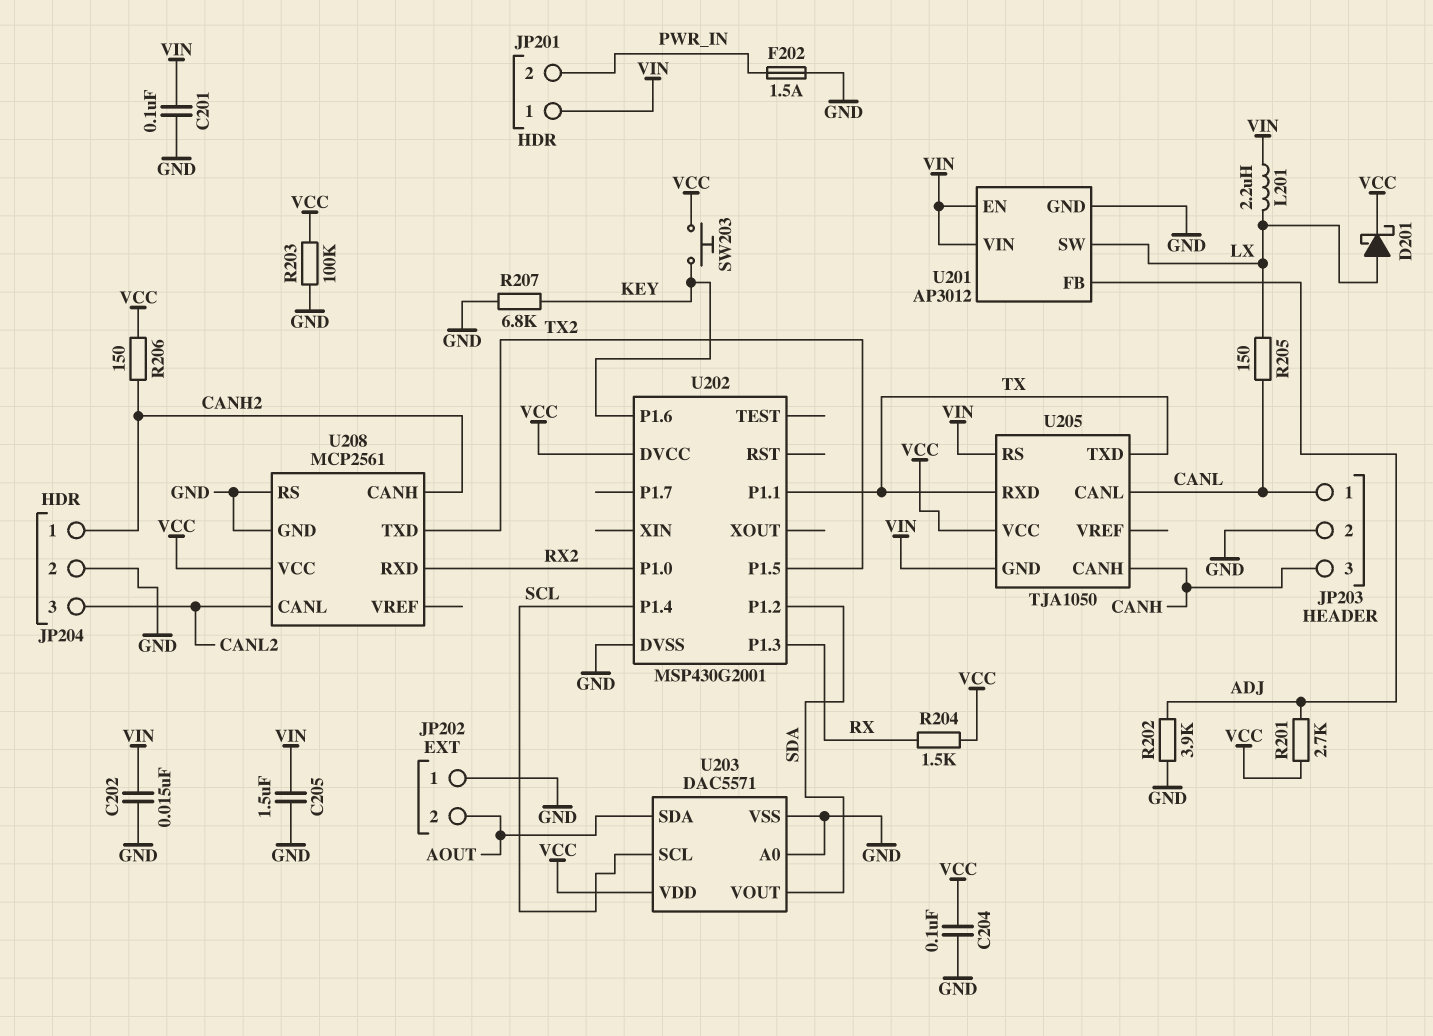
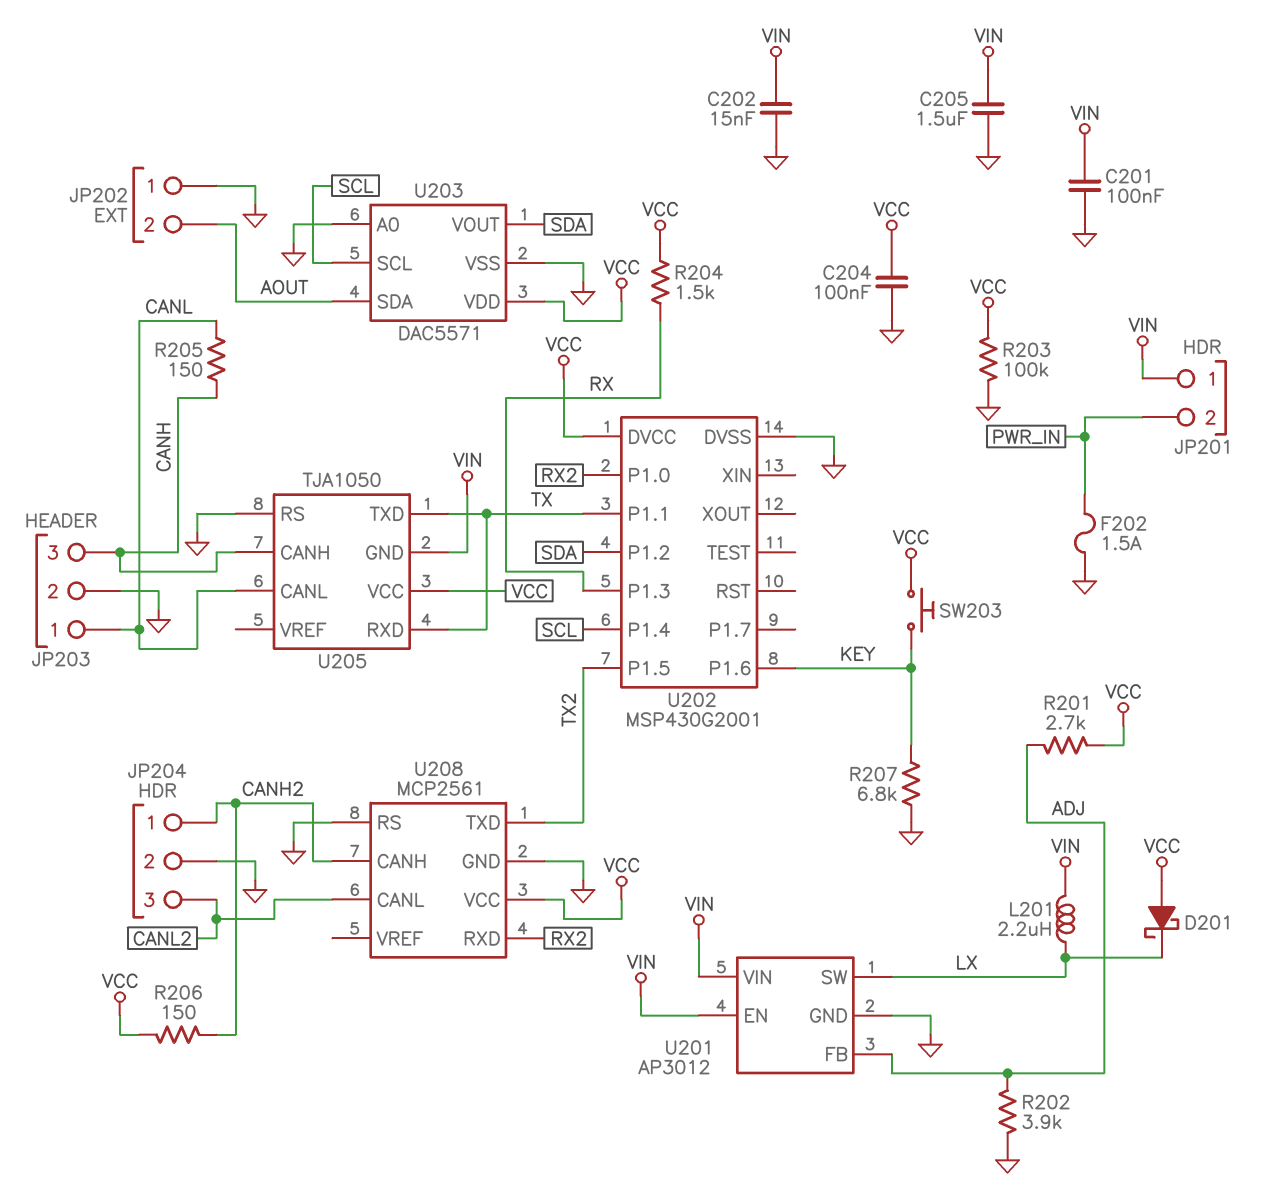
D201: schottky (A LX, K VCC) -> schottky (A VCC, K LX)
R205: 150 (CANL, LX) -> 150 (CANH, CANL)
U205 pin RS: VIN -> GND

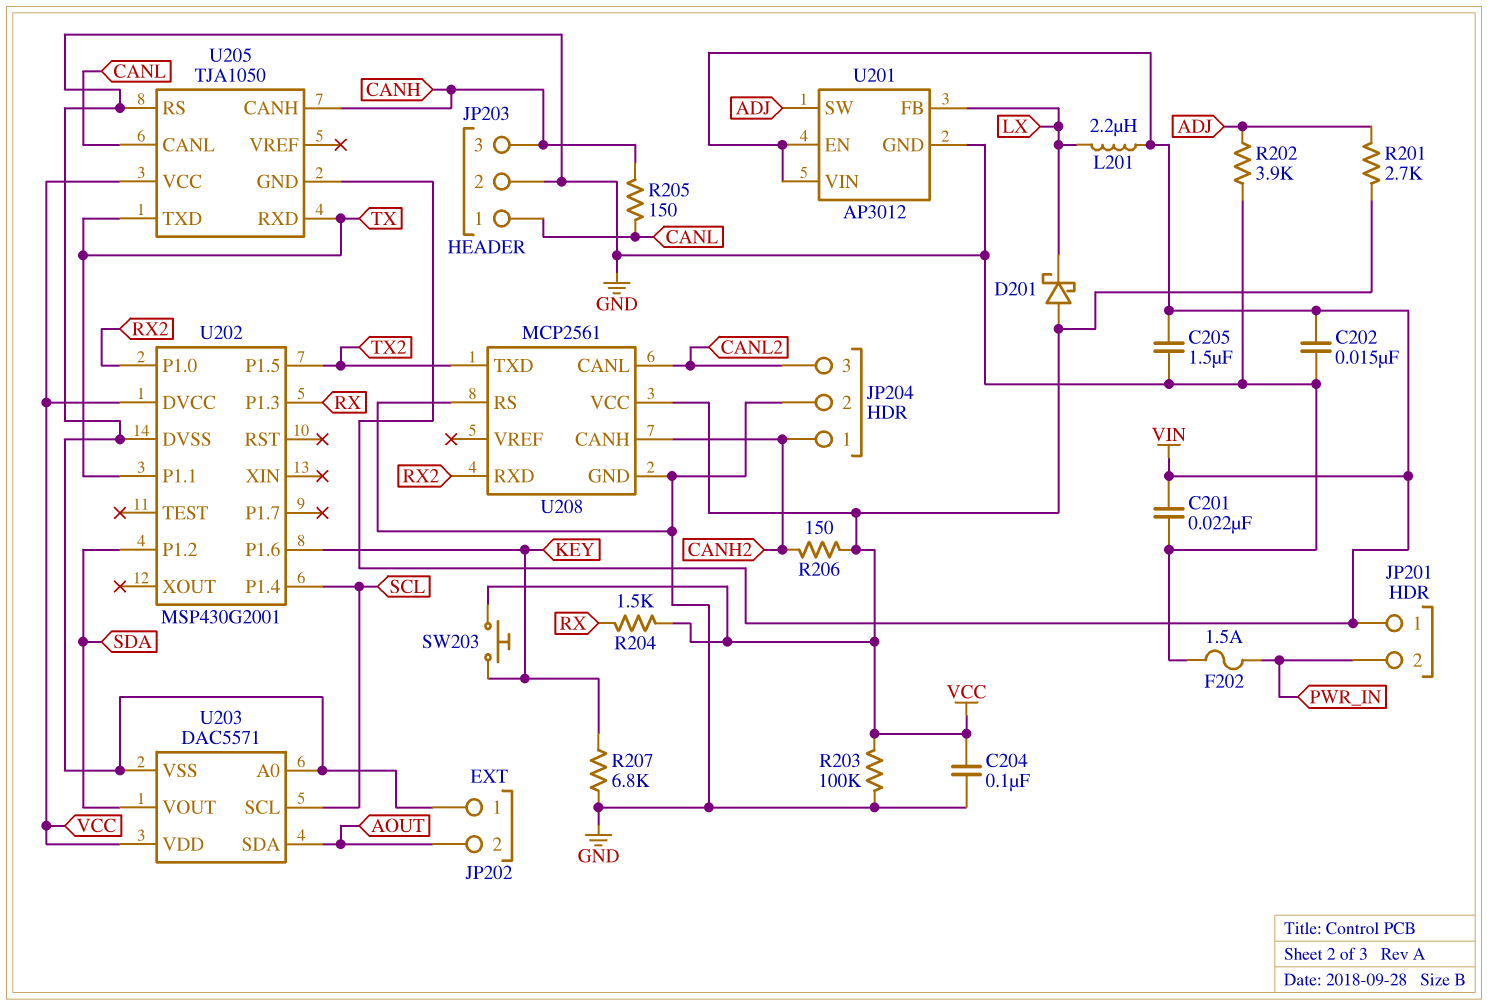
C201: 100nF (GND, VIN) -> 22nF (GND, VIN)
U201 pin FB: ADJ -> LX
U201 pin SW: LX -> ADJ

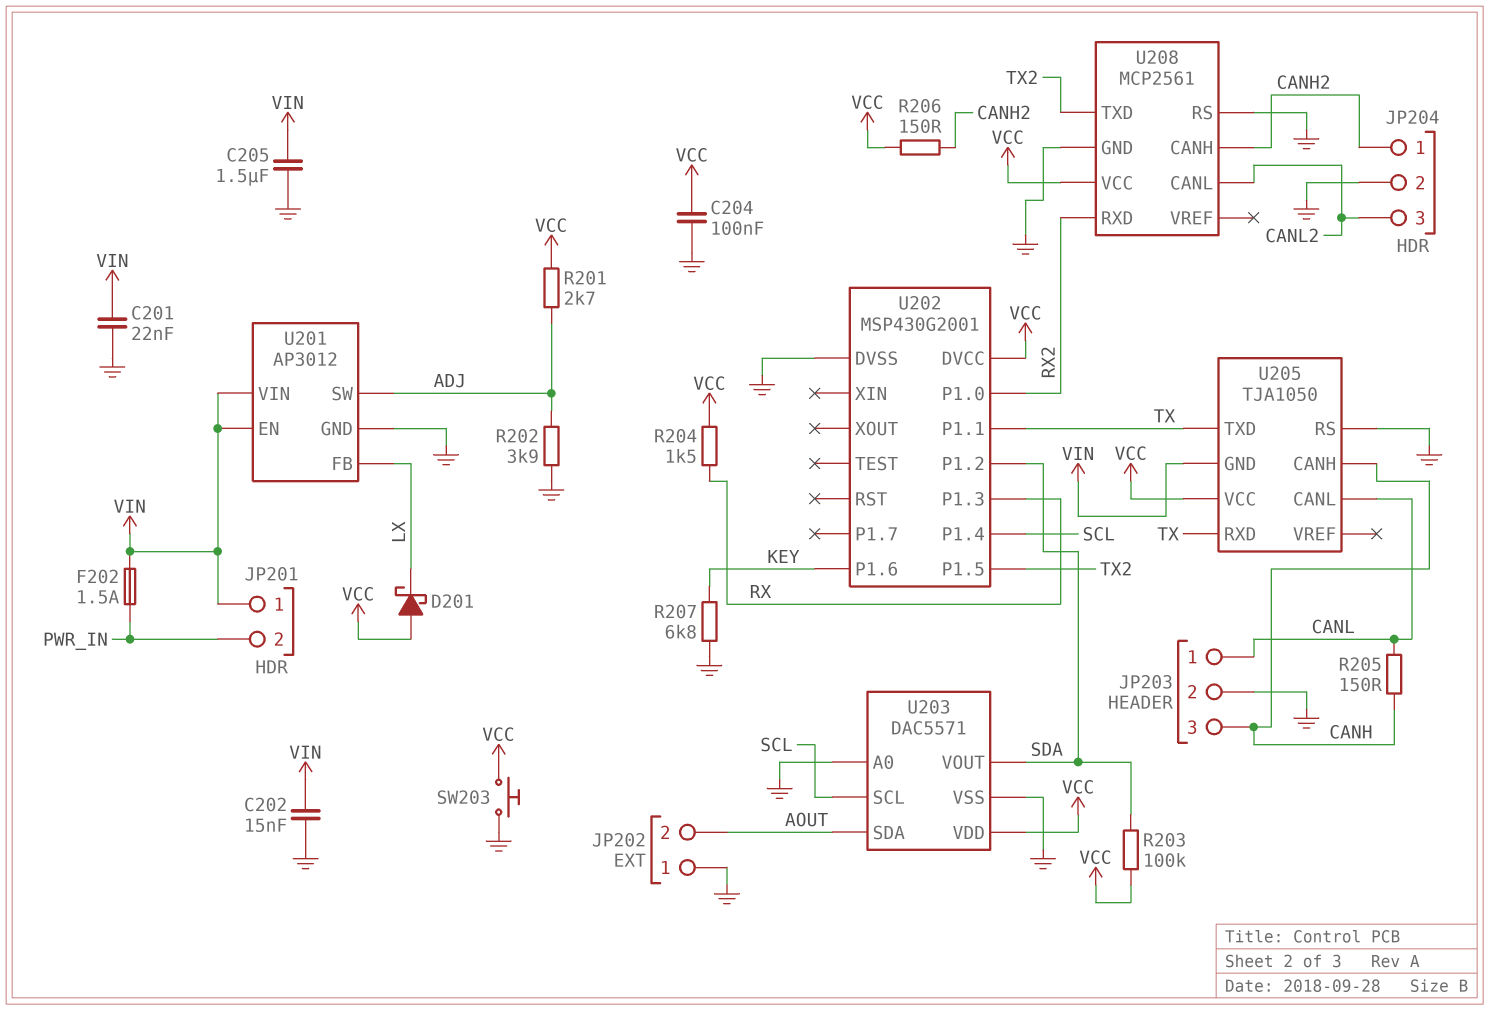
F202: 1.5A (GND, PWR_IN) -> 1.5A (PWR_IN, VIN)
L201: 2.2uH (LX, VIN) -> none
R203: 100k (GND, VCC) -> 100k (SDA, VCC)
SW203: button (KEY, VCC) -> button (GND, VCC)

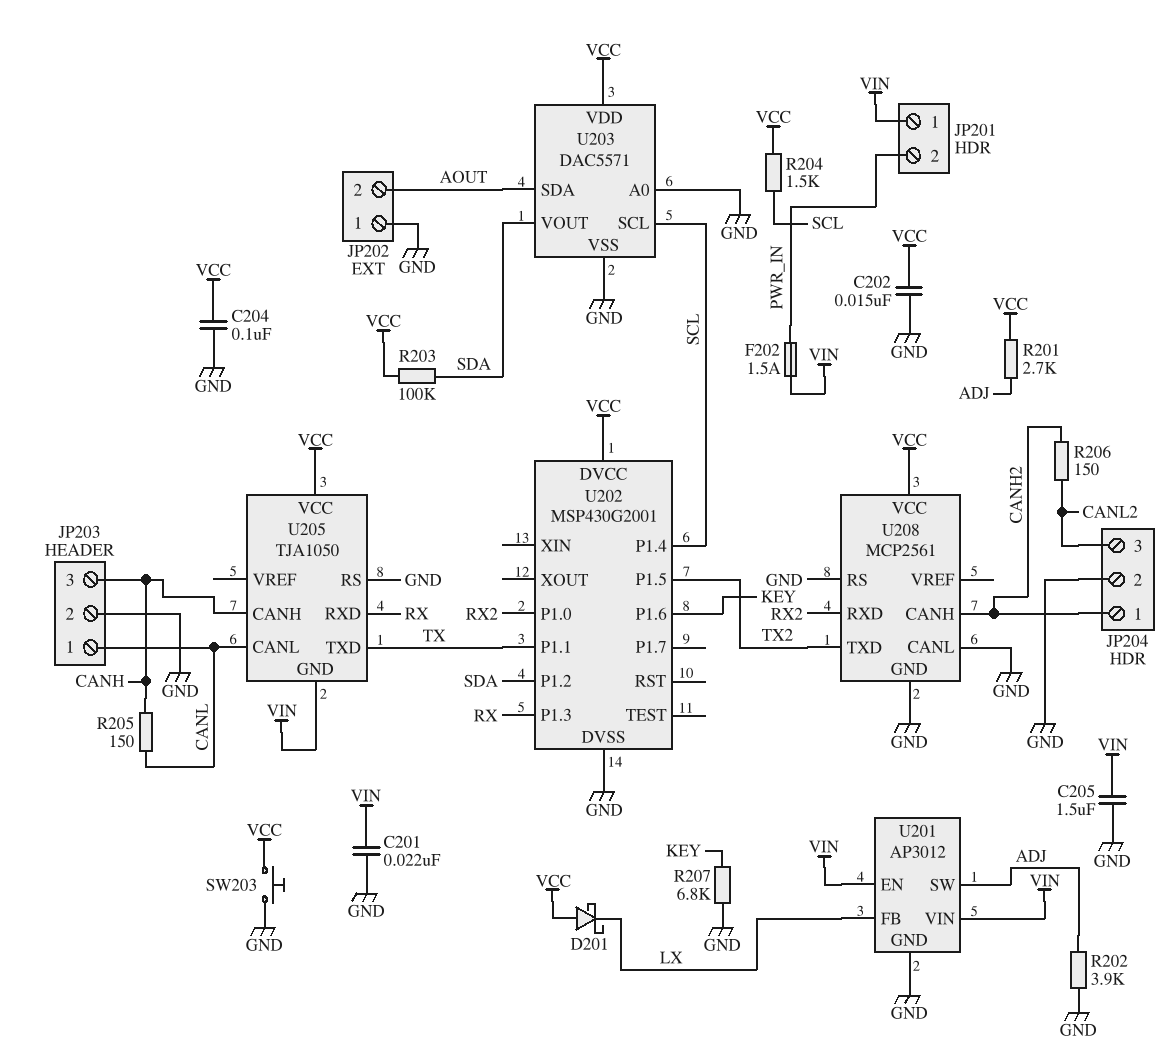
C202: 15nF (GND, VIN) -> 15nF (GND, VCC)
R204: 1.5k (RX, VCC) -> 1.5k (SCL, VCC)
R206: 150 (CANH2, VCC) -> 150 (CANH2, CANL2)
U205 pin RXD: TX -> RX
U208 pin CANL: CANL2 -> GND

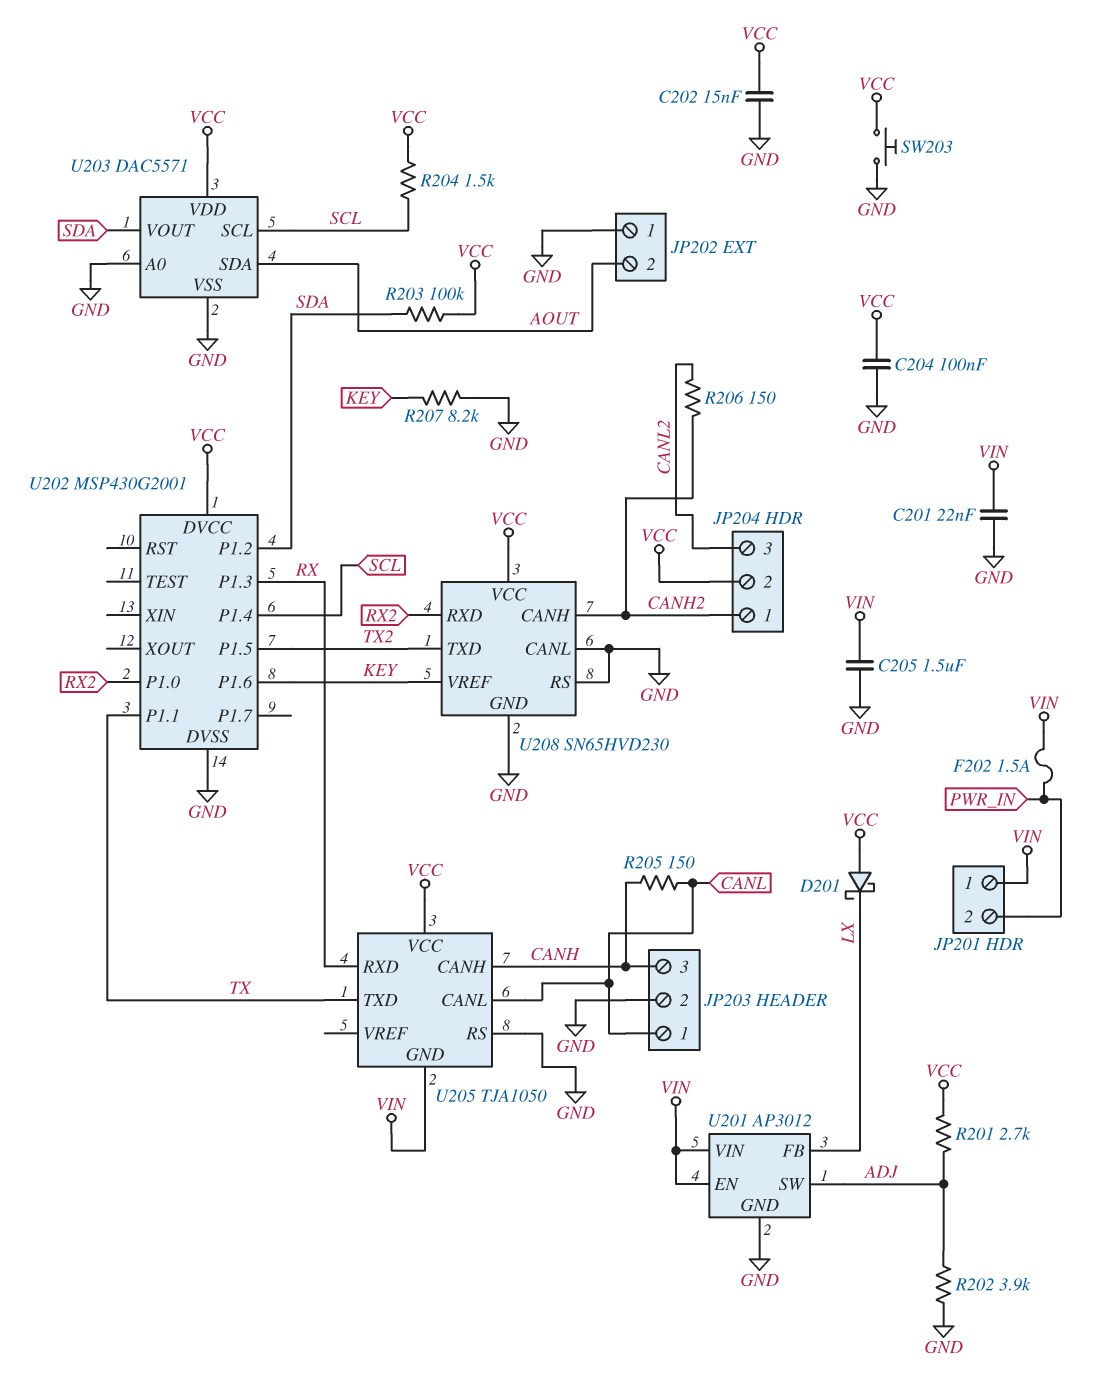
JP204 pin 2: GND -> VCC
R207: 6.8k (GND, KEY) -> 8.2k (GND, KEY)
U208: MCP2561 -> SN65HVD230
U208 pin VREF: none -> KEY

